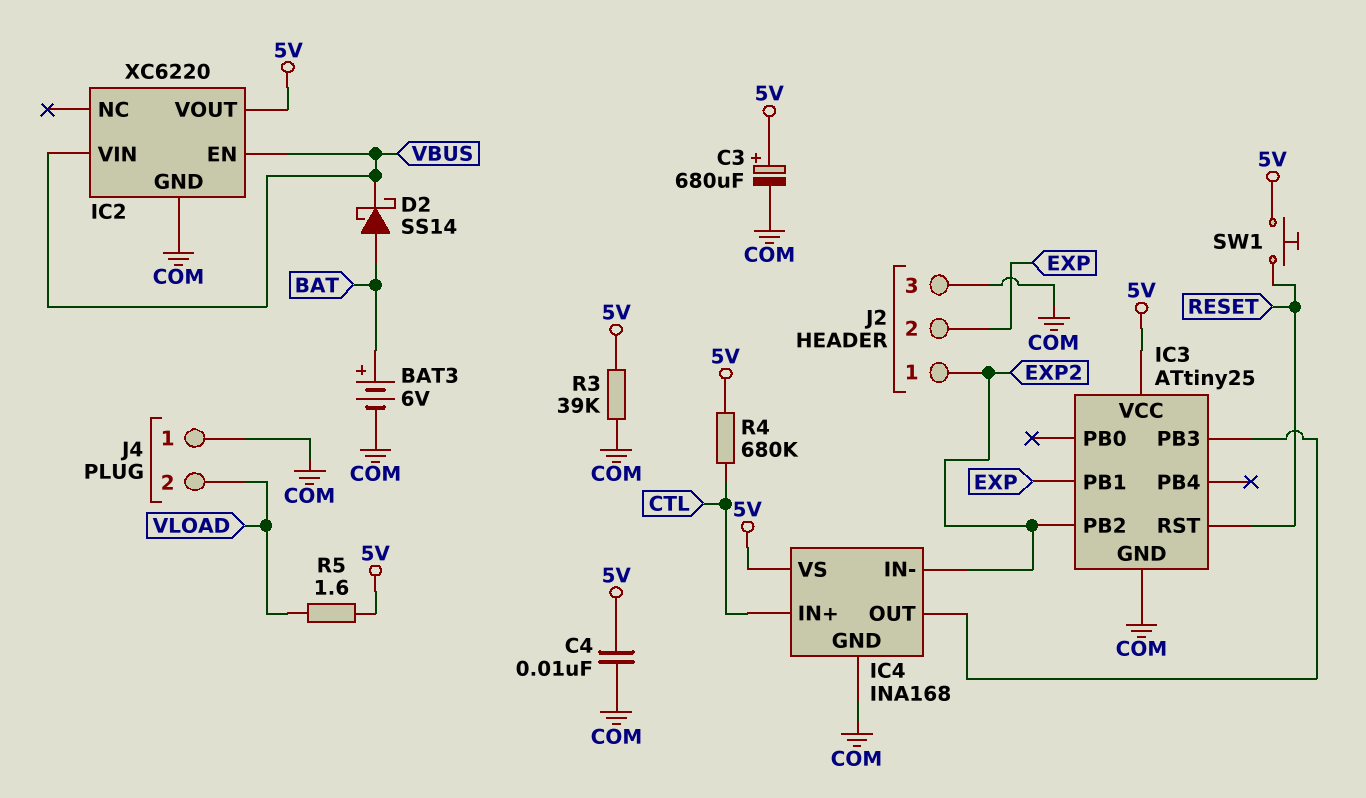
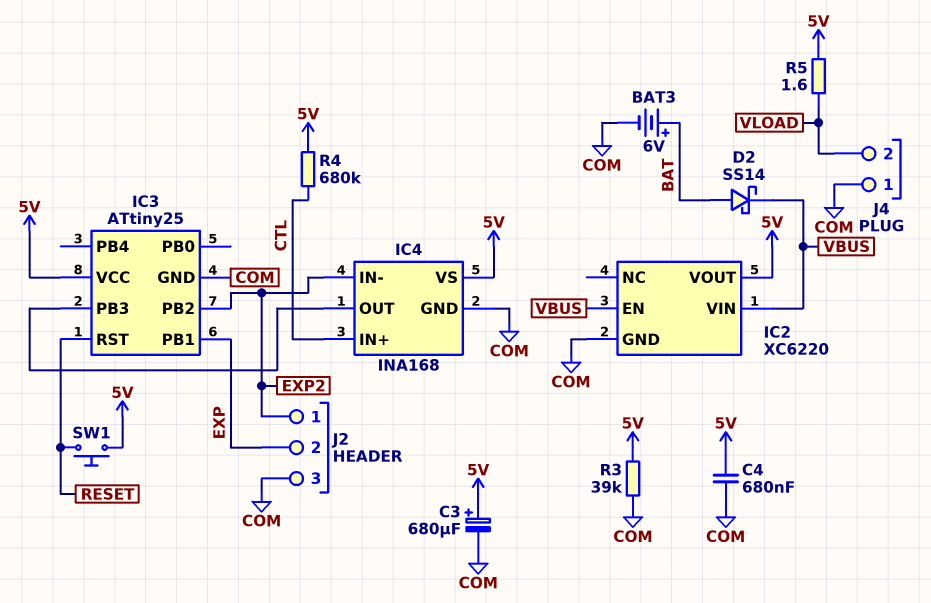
C4: 10nF (5V, COM) -> 680nF (5V, COM)

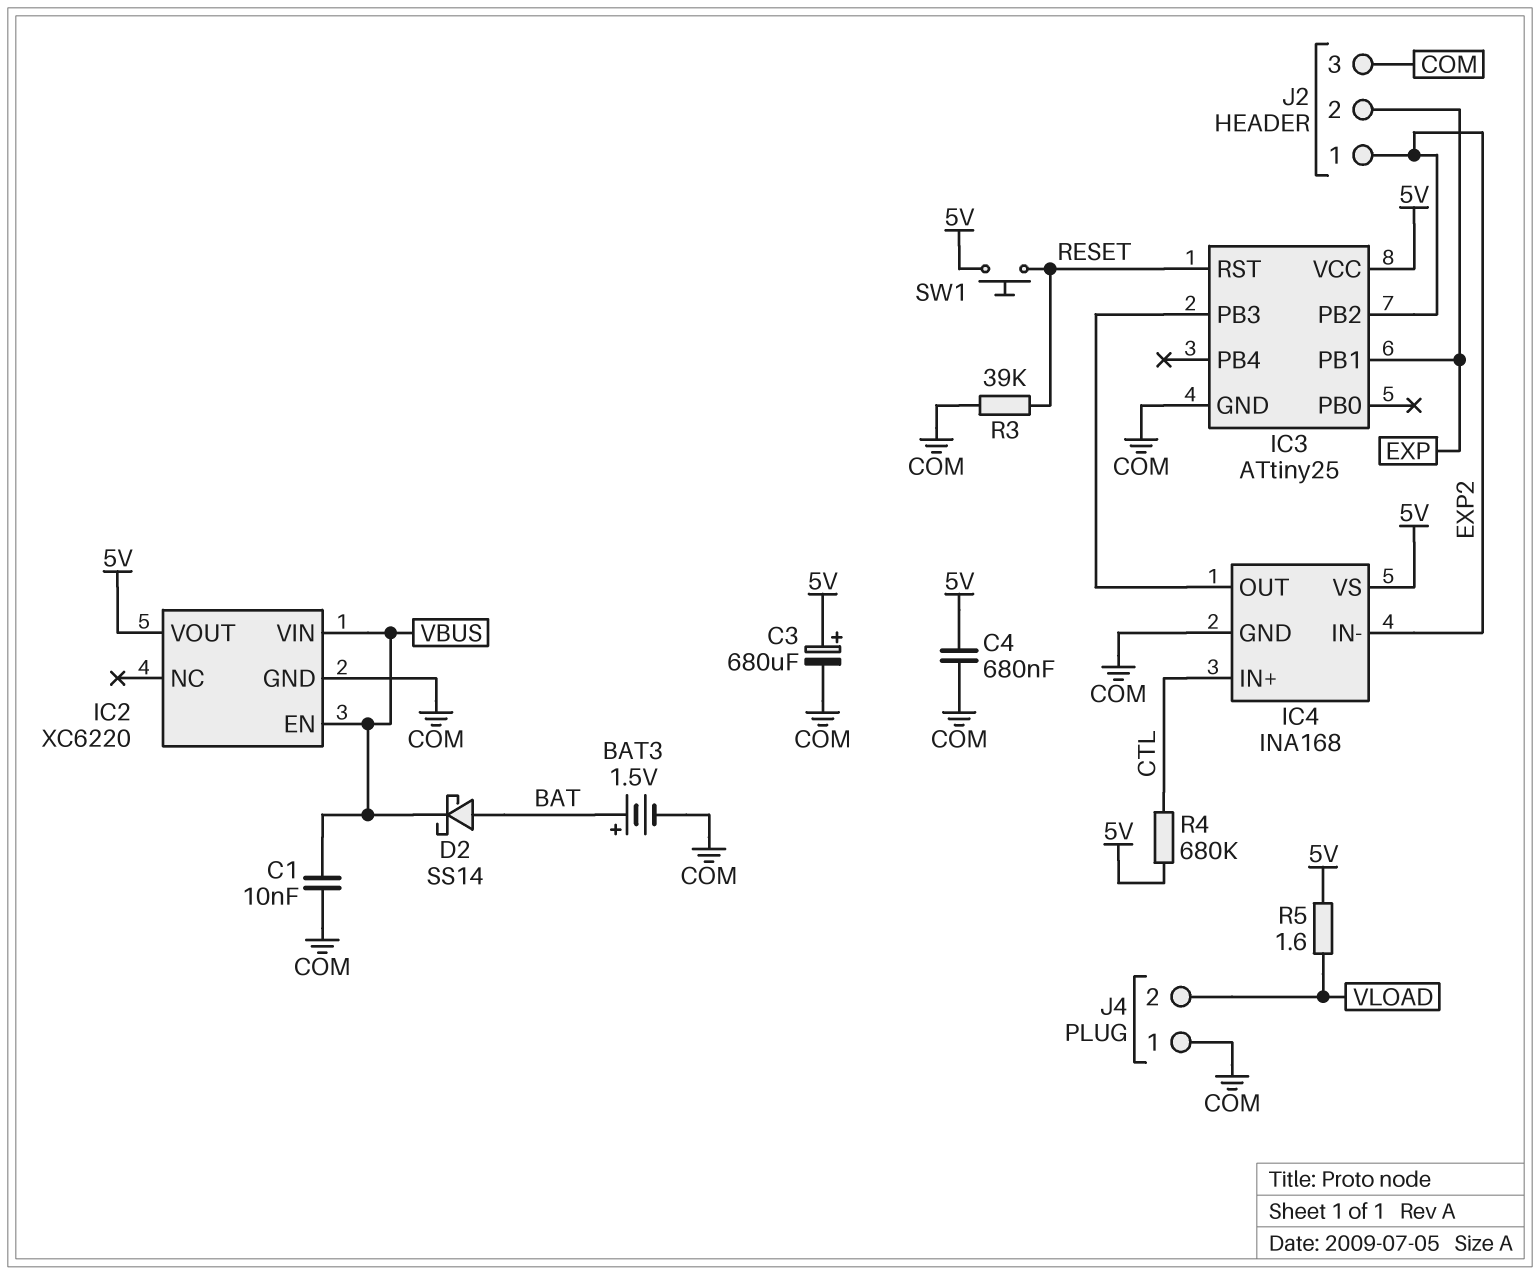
BAT3: 6V (plus BAT, minus COM) -> 1.5V (plus BAT, minus COM)
C1: none -> 10nF (COM, VBUS)
R3: 39k (5V, COM) -> 39k (COM, RESET)

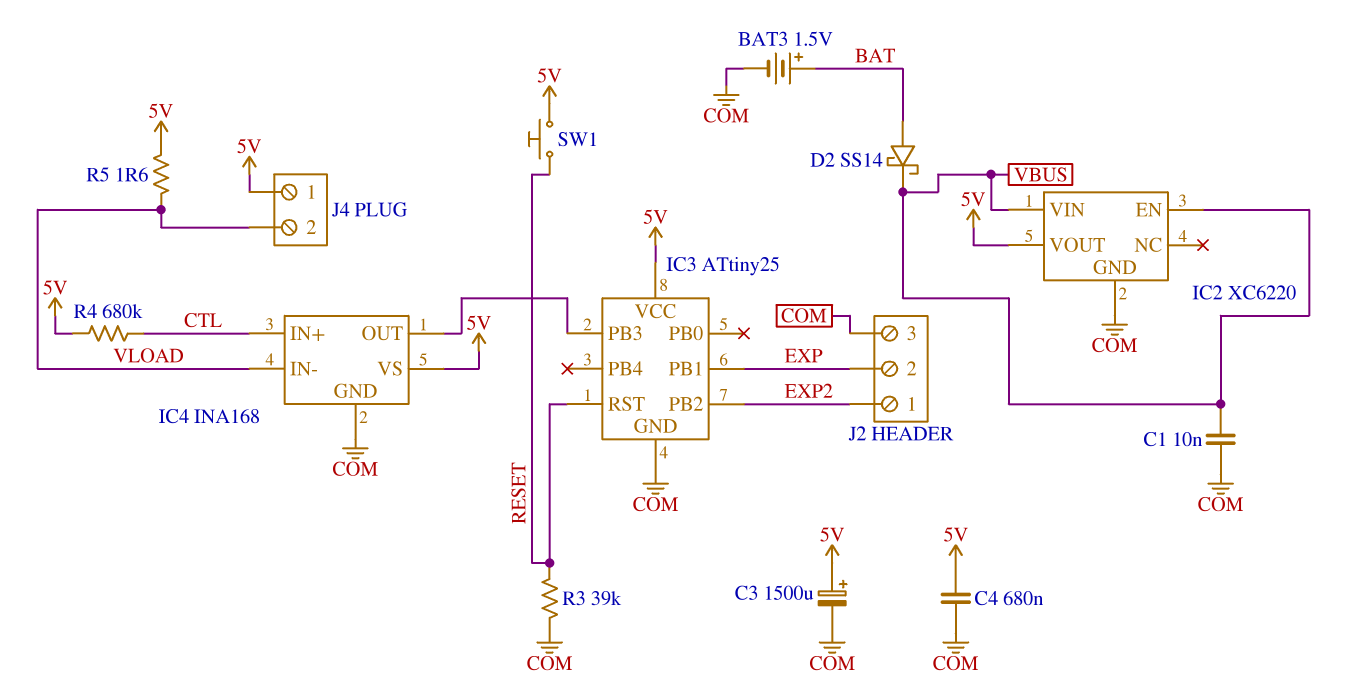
C3: 680uF (plus 5V, minus COM) -> 1500uF (plus 5V, minus COM)
IC4 pin IN-: EXP2 -> VLOAD
J4 pin 1: COM -> 5V

